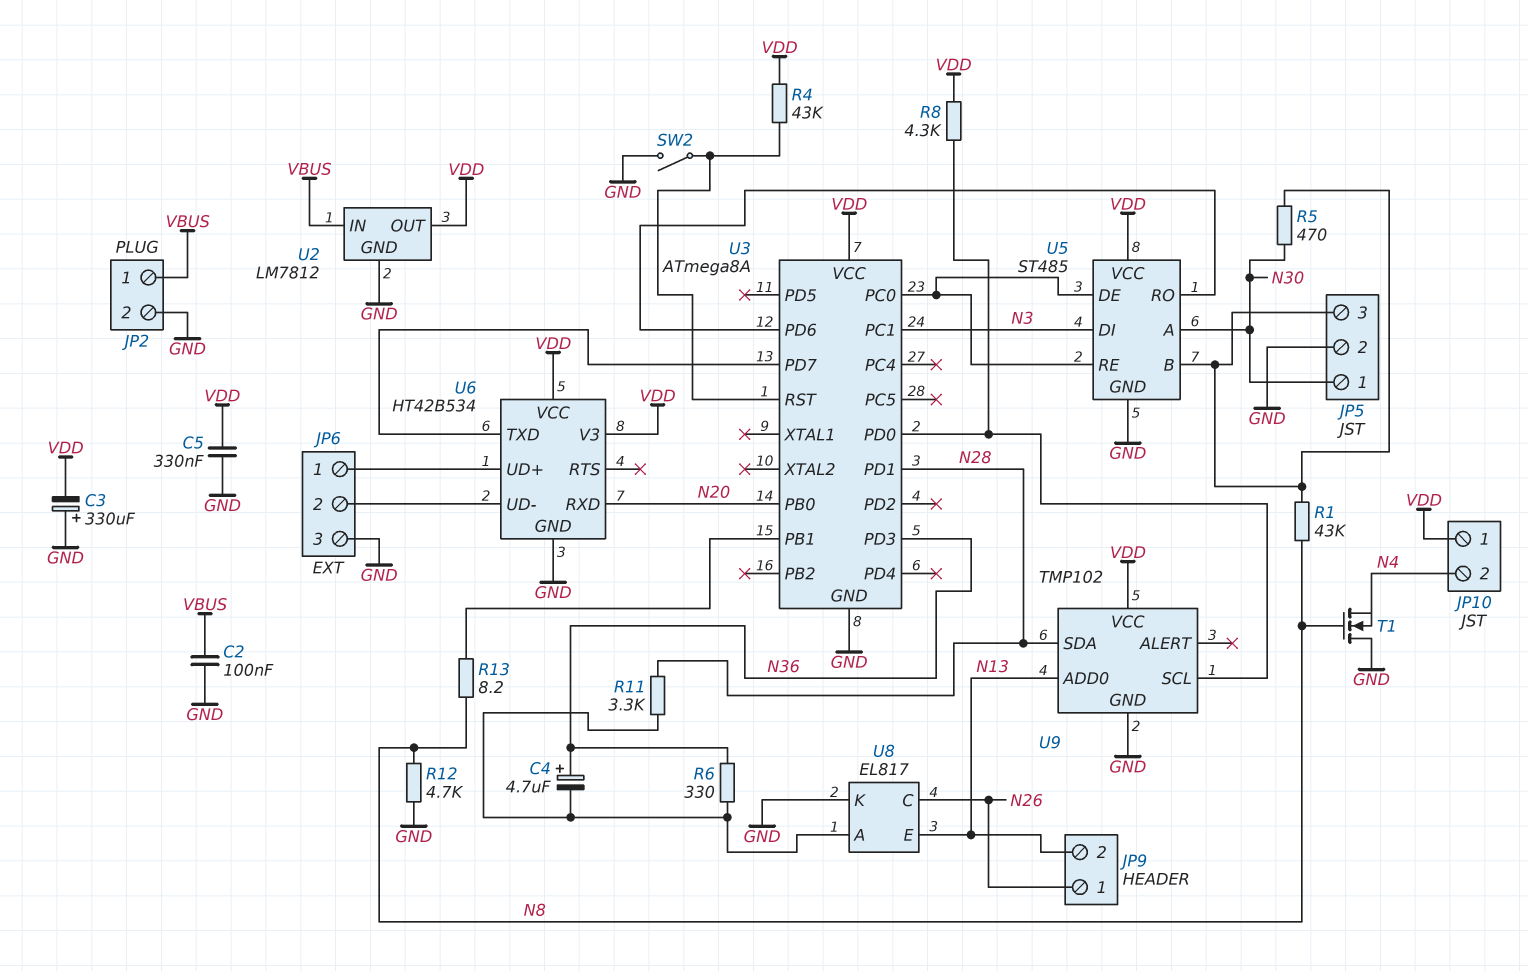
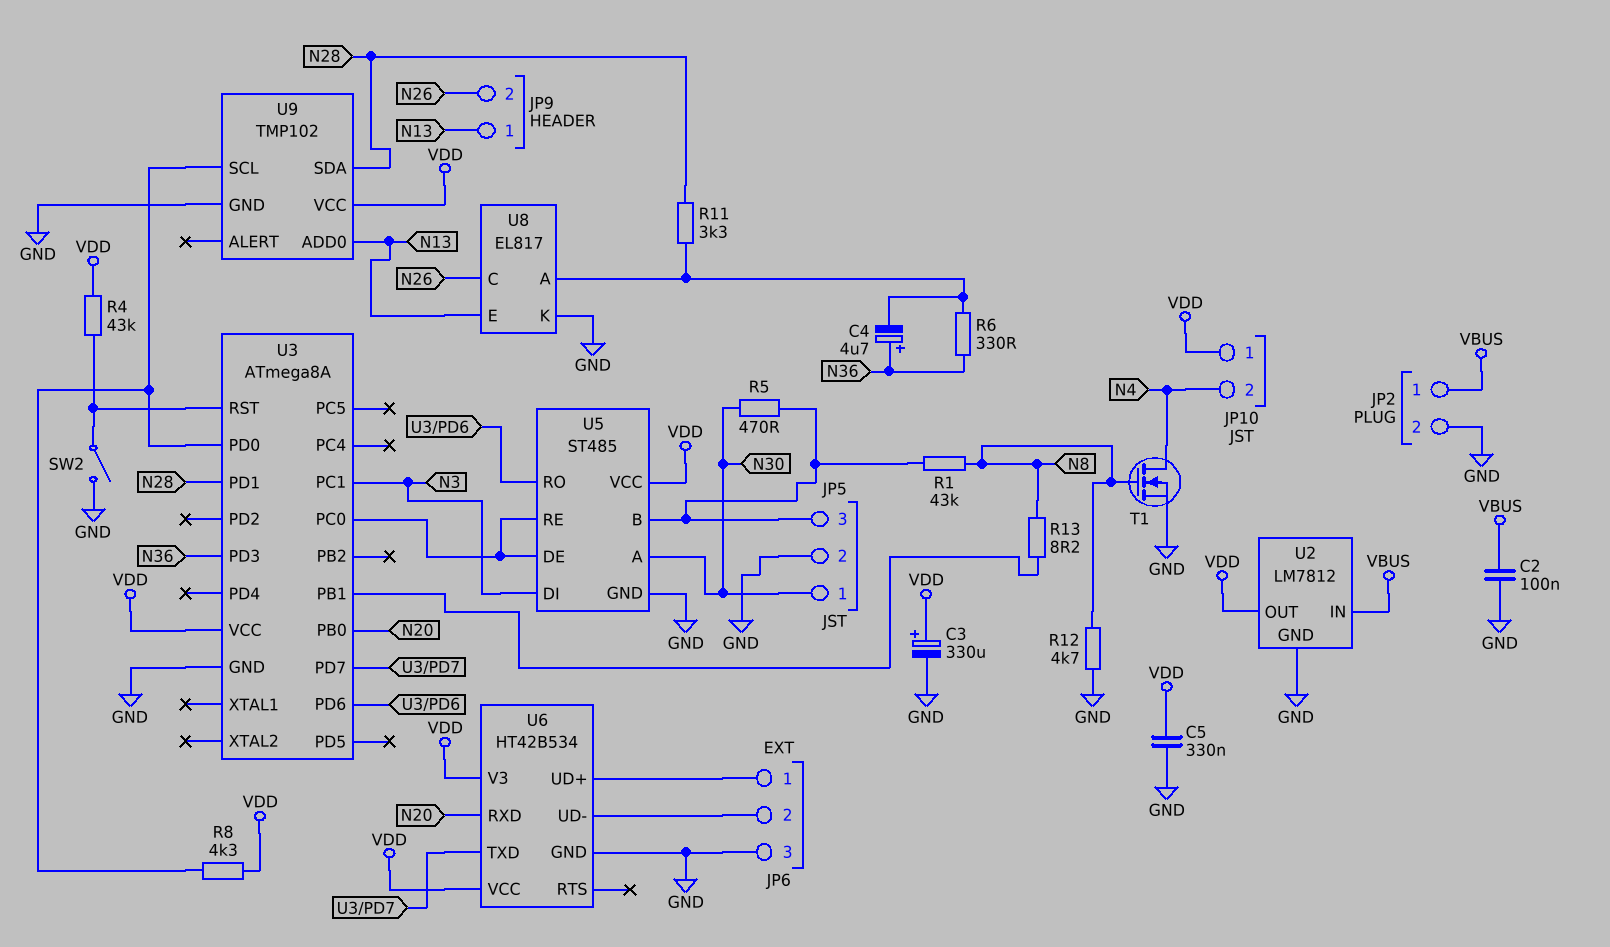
C3: 330uF (plus GND, minus VDD) -> 330uF (plus VDD, minus GND)
JP9 pin 1: N26 -> N13
JP9 pin 2: N13 -> N26
T1: NMOS (G N8, D GND, S N4) -> NMOS (G N8, D N4, S GND)

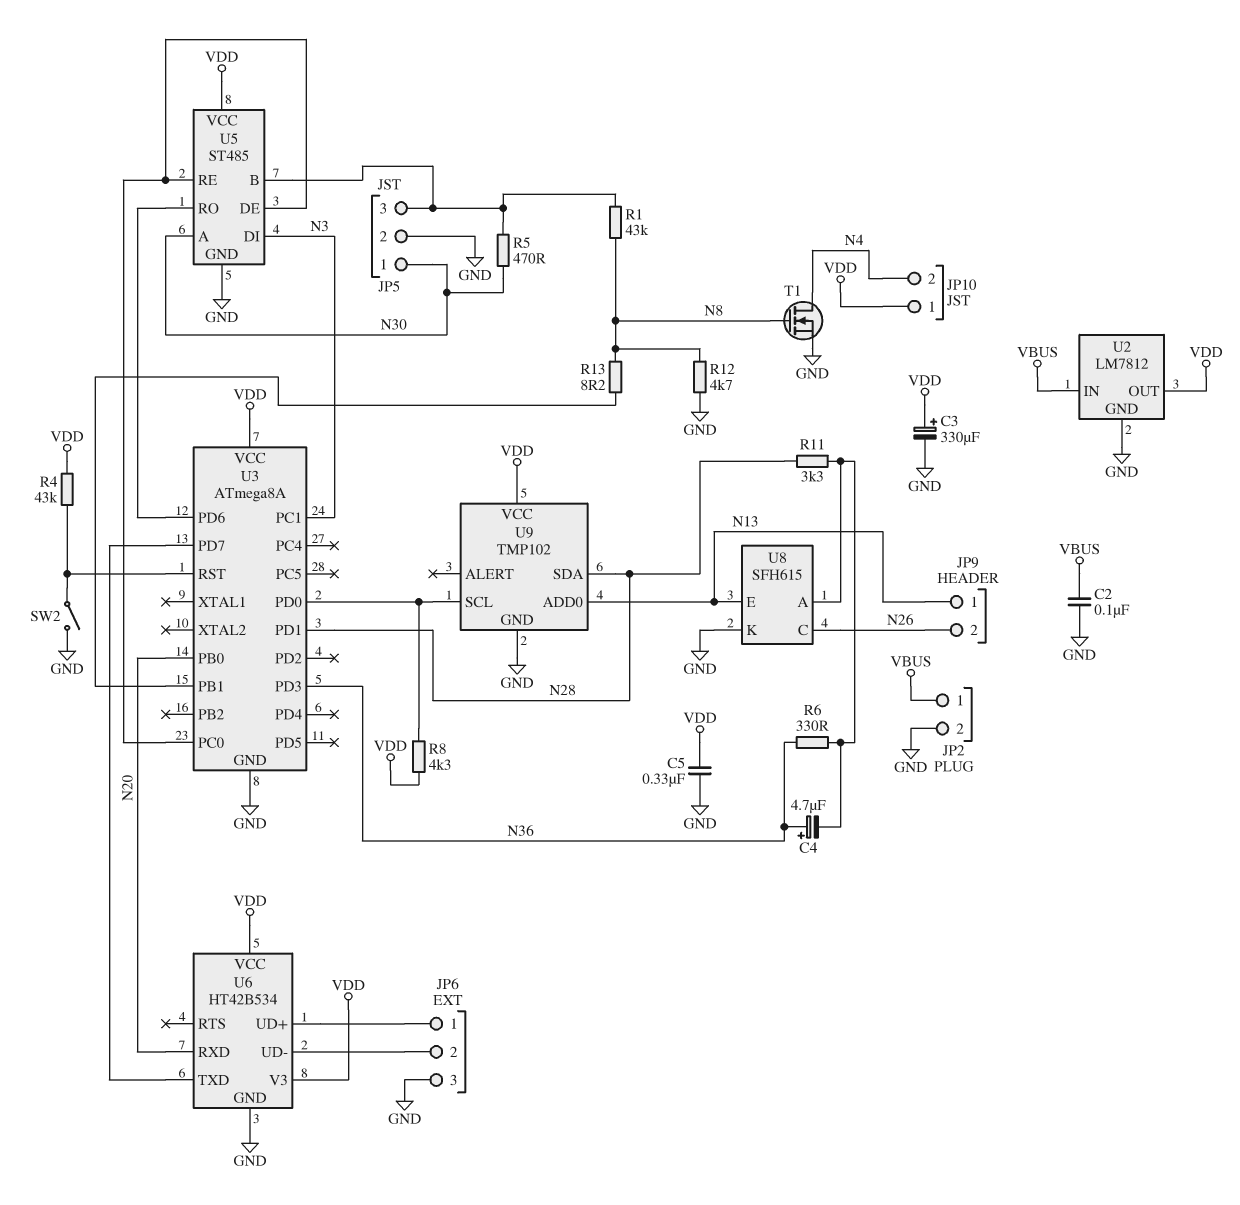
U8: EL817 -> SFH615

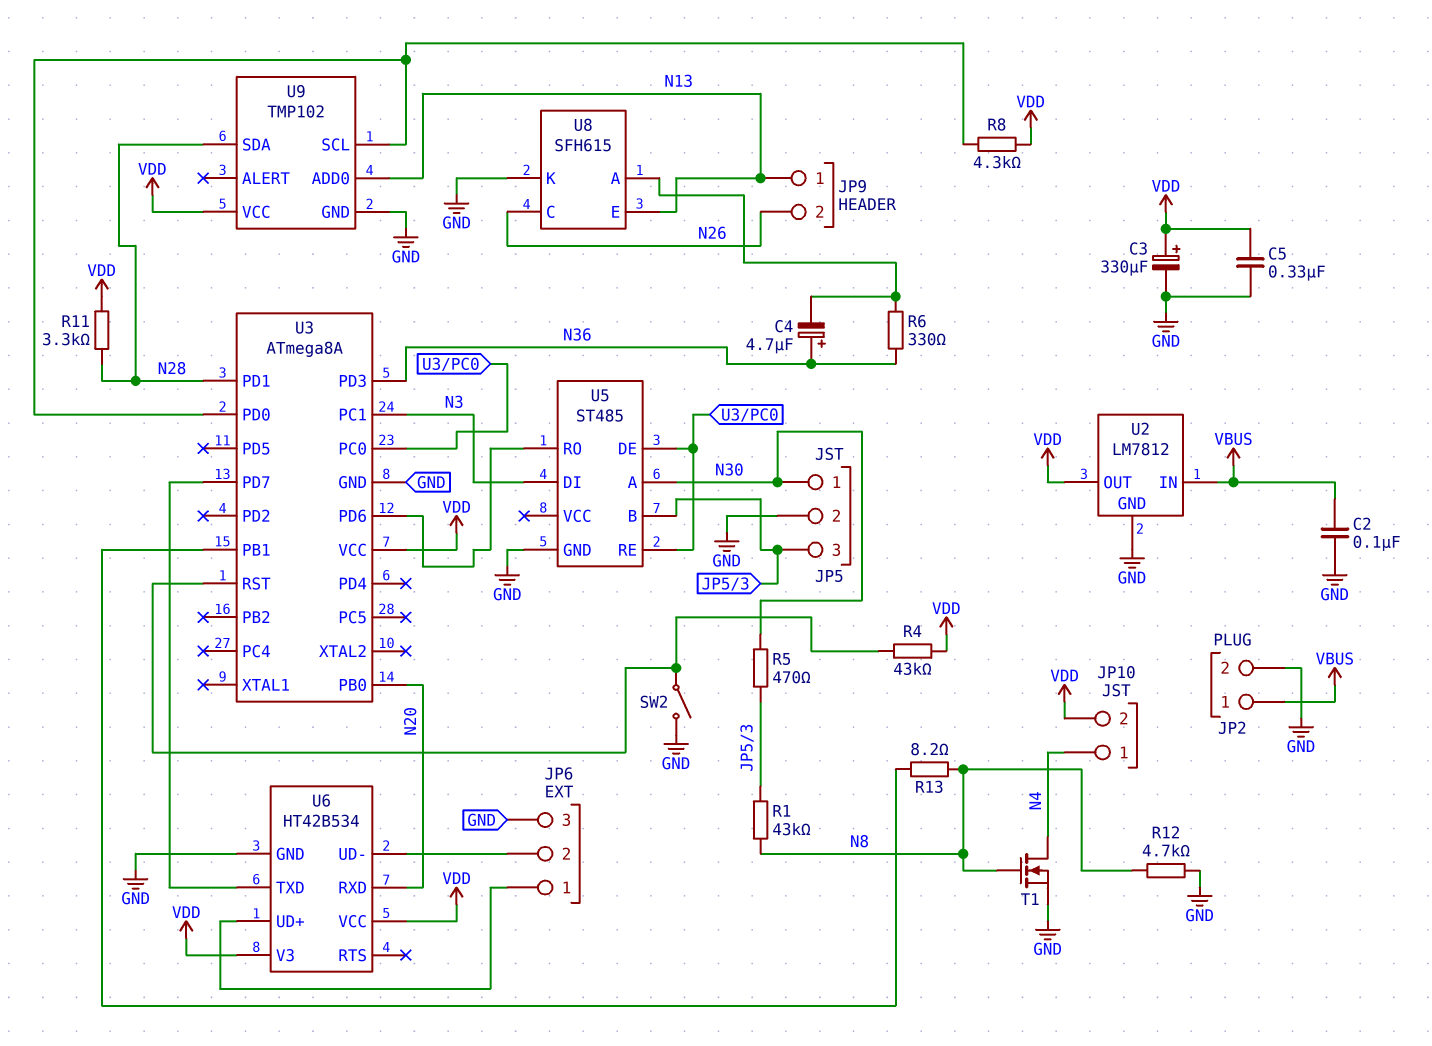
JP10 pin 1: VDD -> N4
JP10 pin 2: N4 -> VDD
R11: 3.3k (N28, U8/A) -> 3.3k (N28, VDD)
U5 pin VCC: VDD -> none

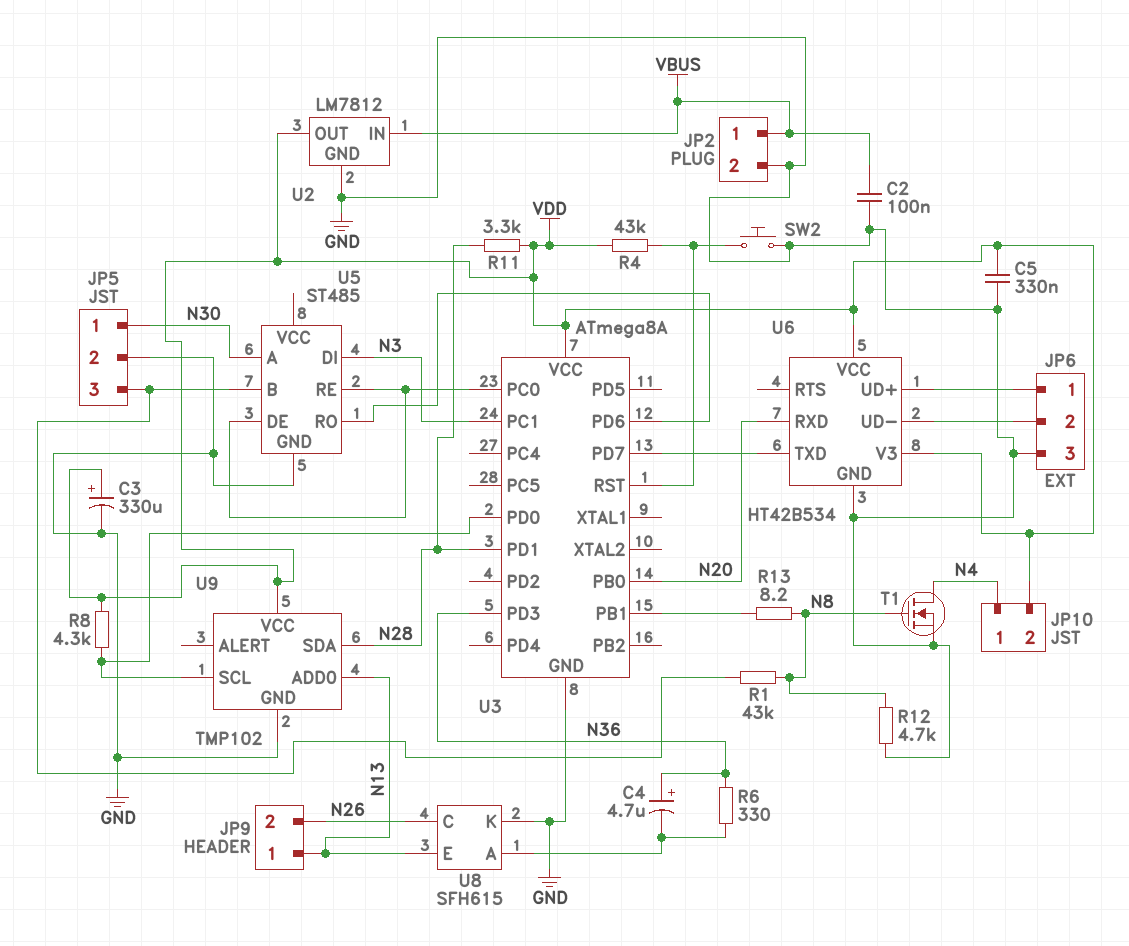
R5: 470 (JP5/3, N30) -> none
SW2: switch (GND, U3/RST) -> button (GND, U3/RST)

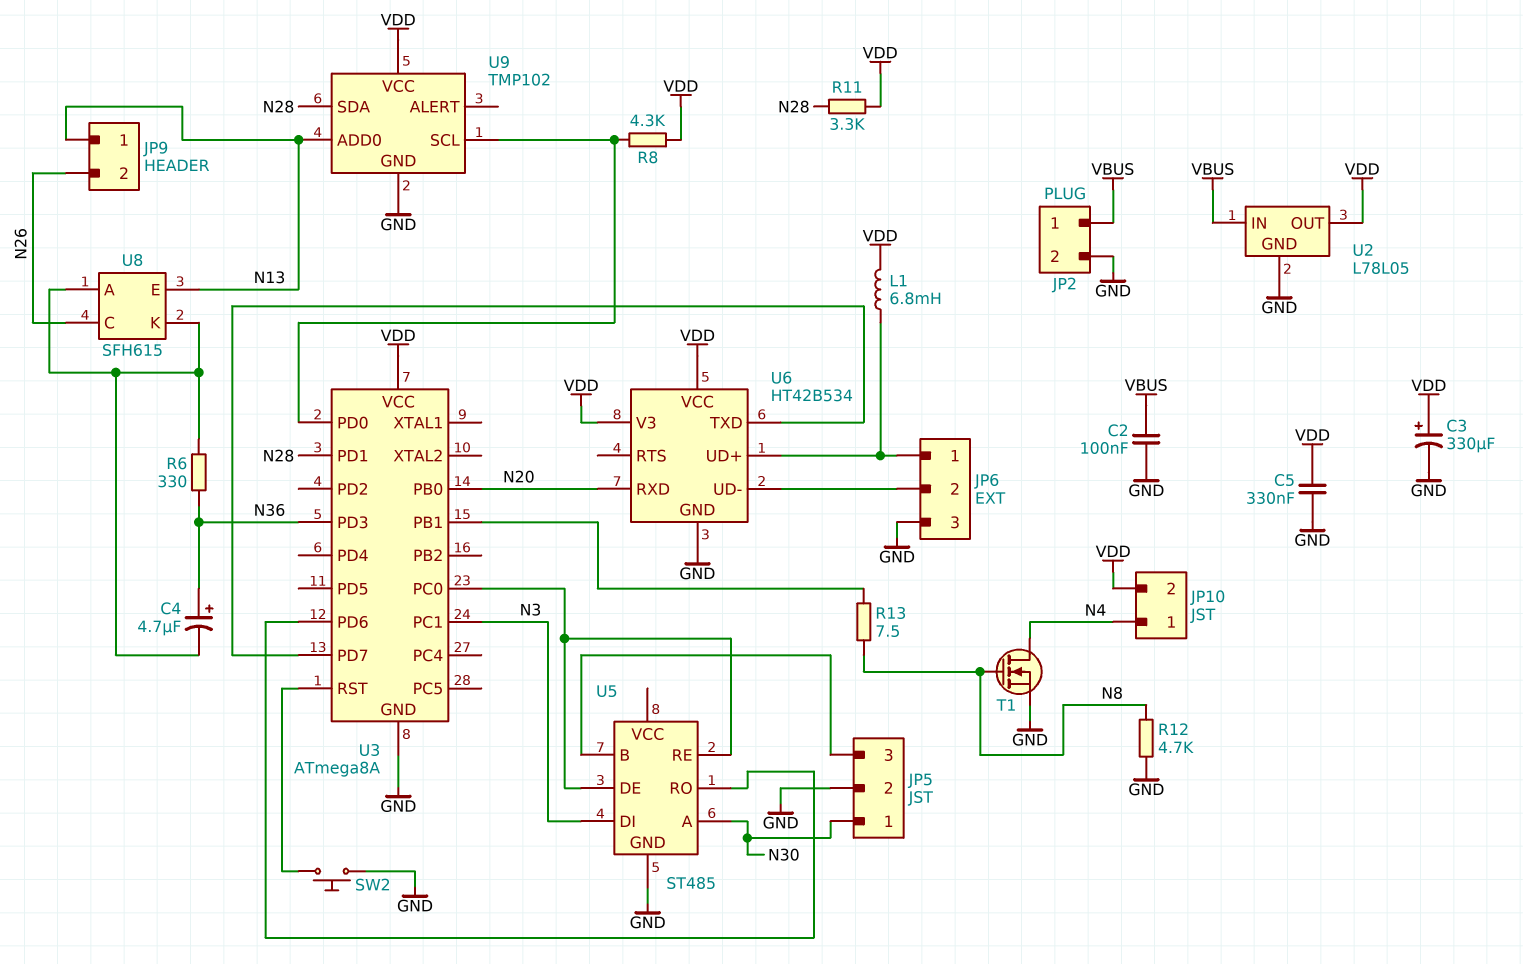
L1: none -> 6.8mH (JP6/1, VDD)
R1: 43k (JP5/3, N8) -> none
R4: 43k (U3/RST, VDD) -> none
R13: 8.2 (N8, U3/PB1) -> 7.5 (N8, U3/PB1)
U2: LM7812 -> L78L05
U8 pin K: GND -> U8/A

